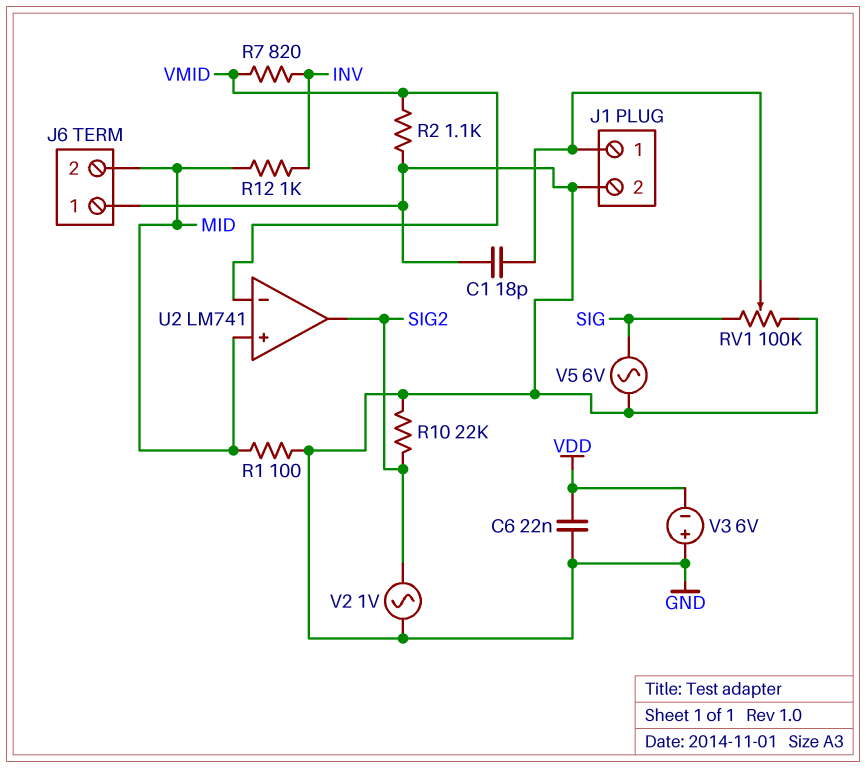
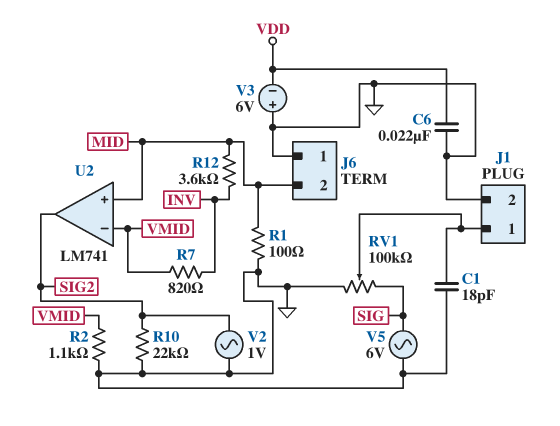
R12: 1k (INV, MID) -> 3.6k (INV, MID)

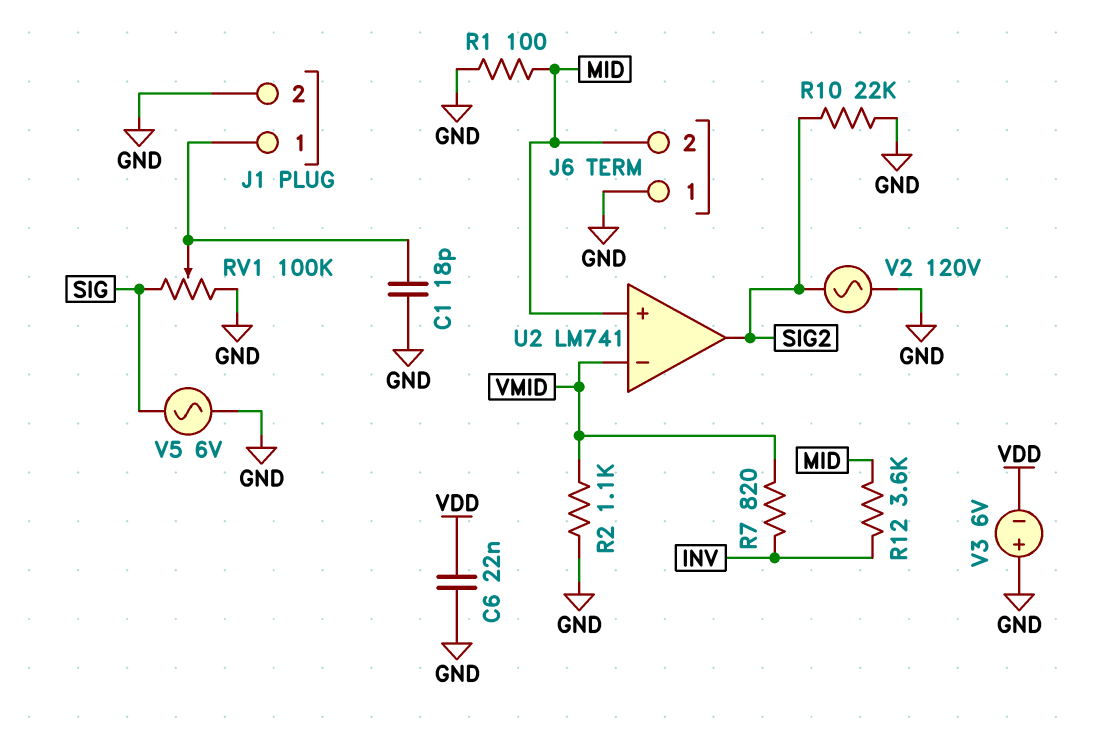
V2: AC 1V (GND, SIG2) -> AC 120V (GND, SIG2)

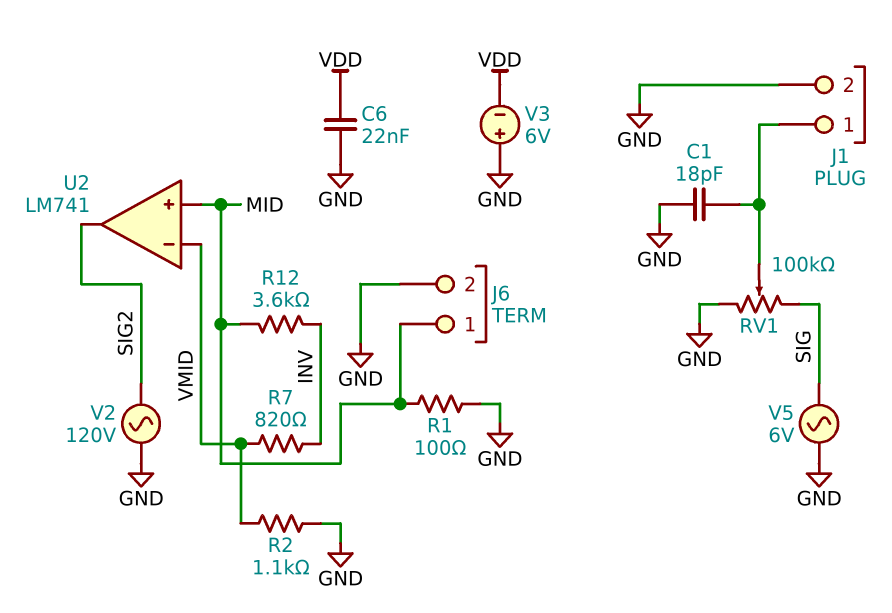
J6 pin 1: GND -> MID
J6 pin 2: MID -> GND
R10: 22k (GND, SIG2) -> none

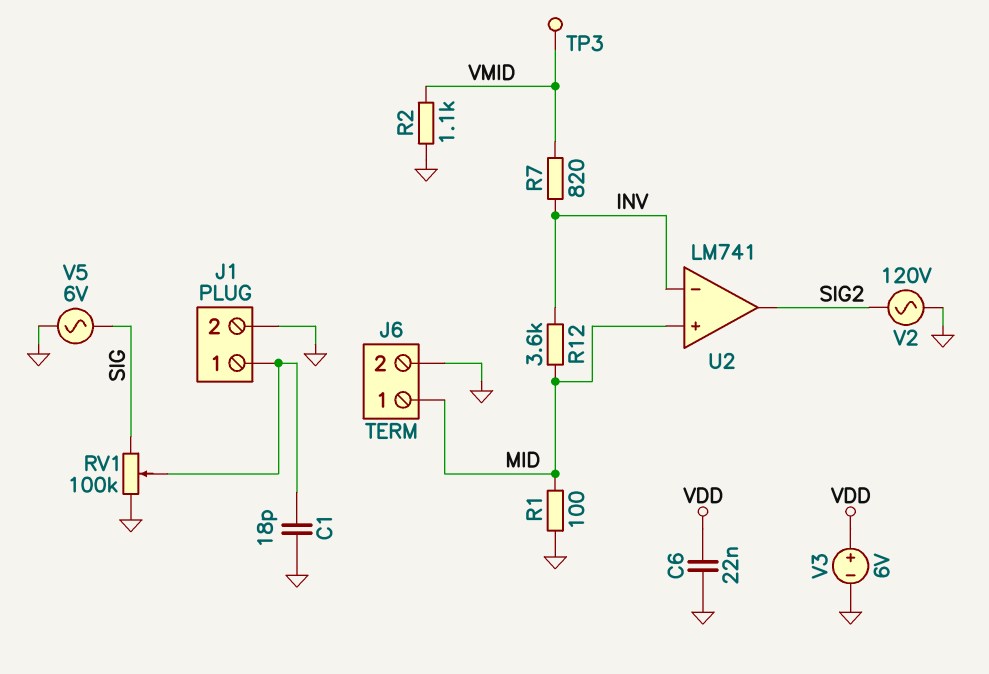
TP3: none -> test point (VMID)
U2 pin in-: VMID -> INV
V3: 6V (plus GND, minus VDD) -> 6V (plus VDD, minus GND)

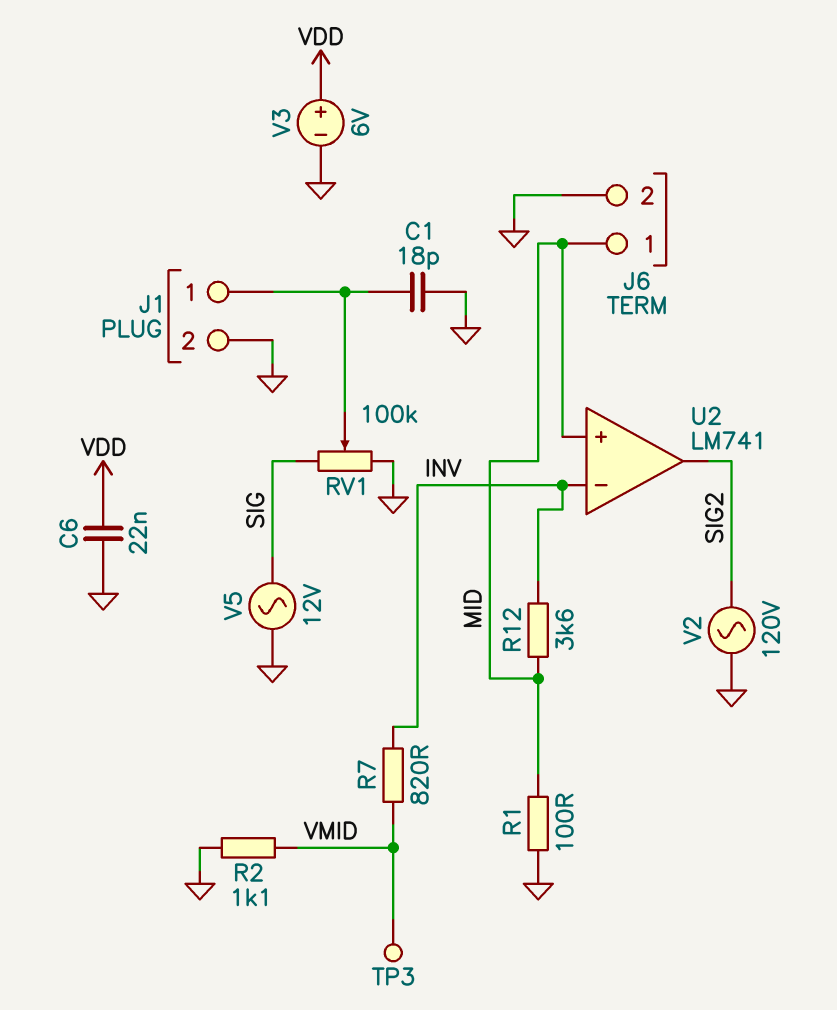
V5: AC 6V (GND, SIG) -> AC 12V (GND, SIG)

